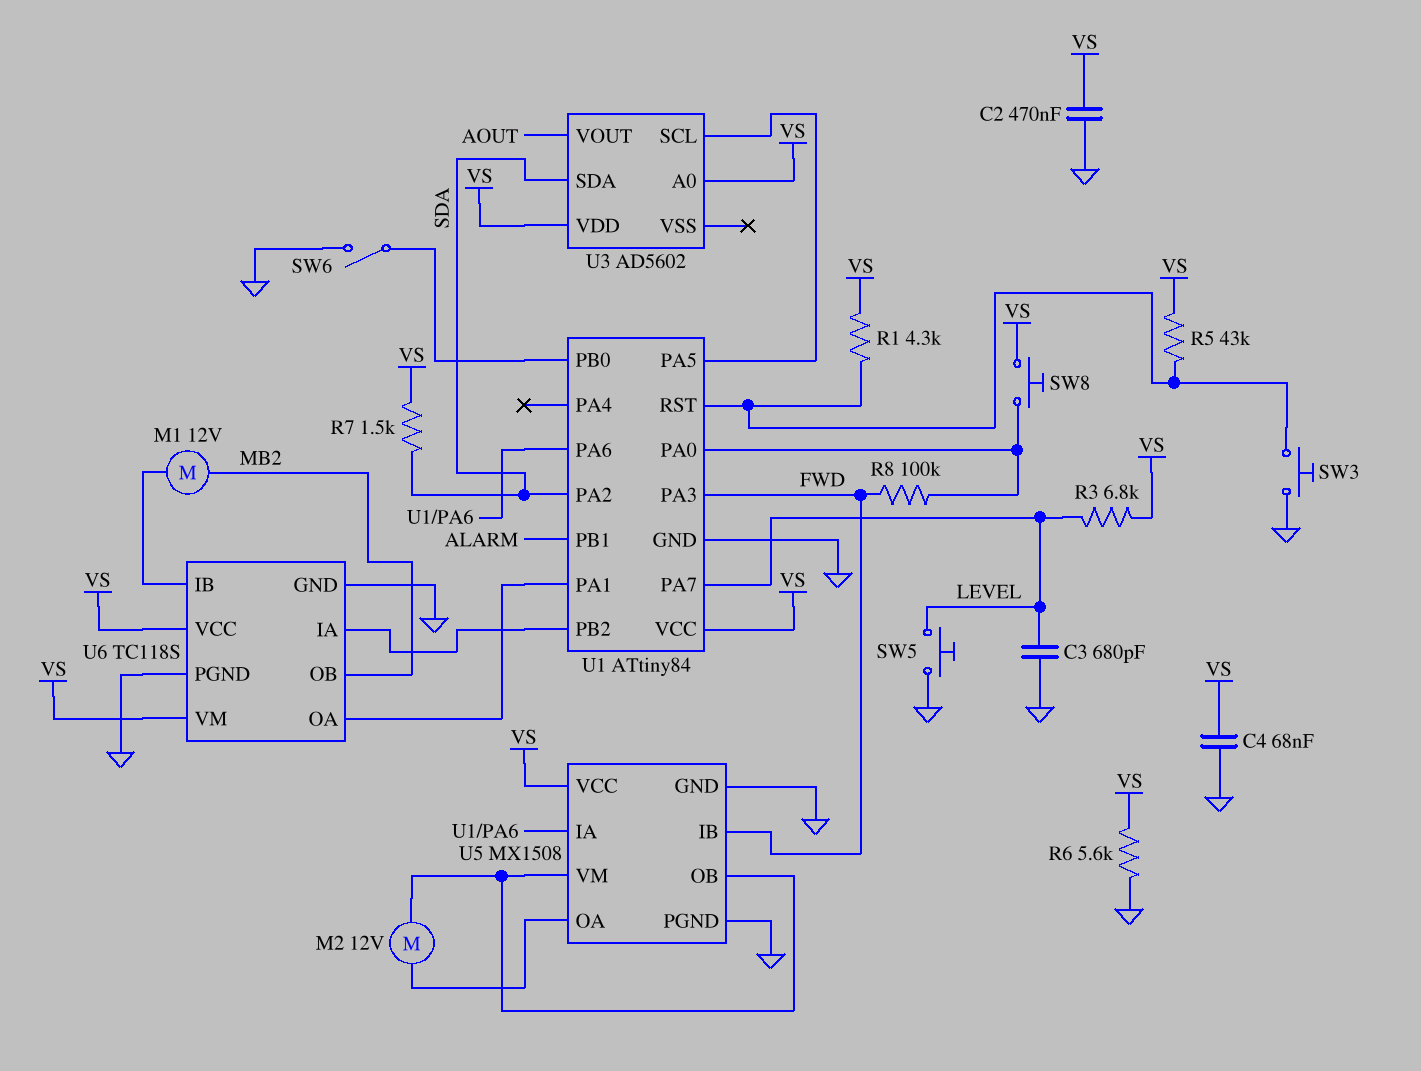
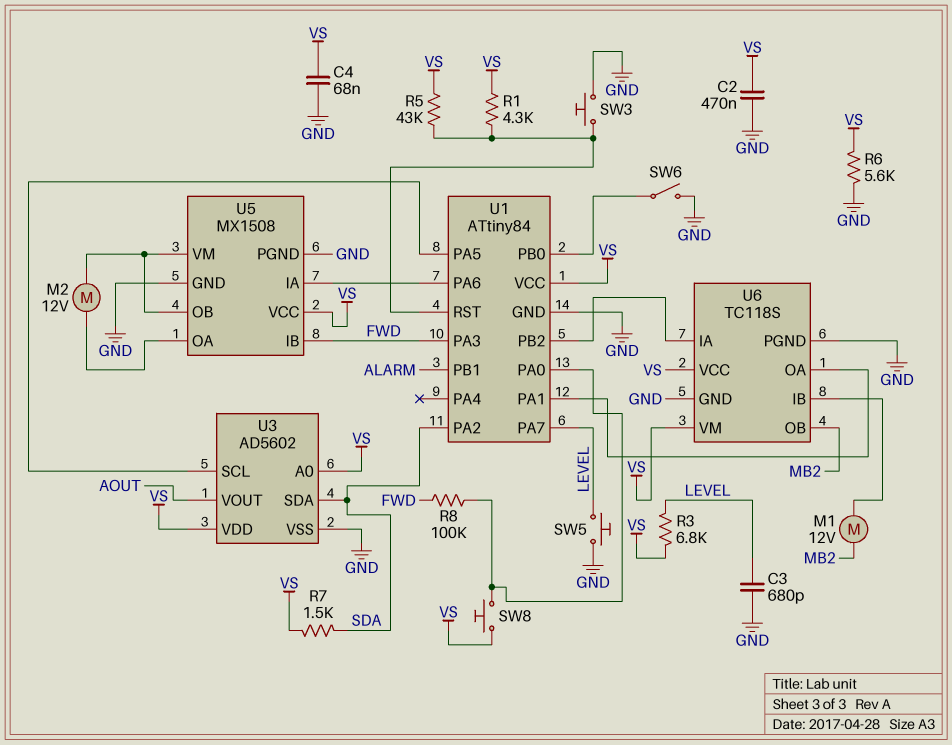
U3 pin VSS: none -> GND

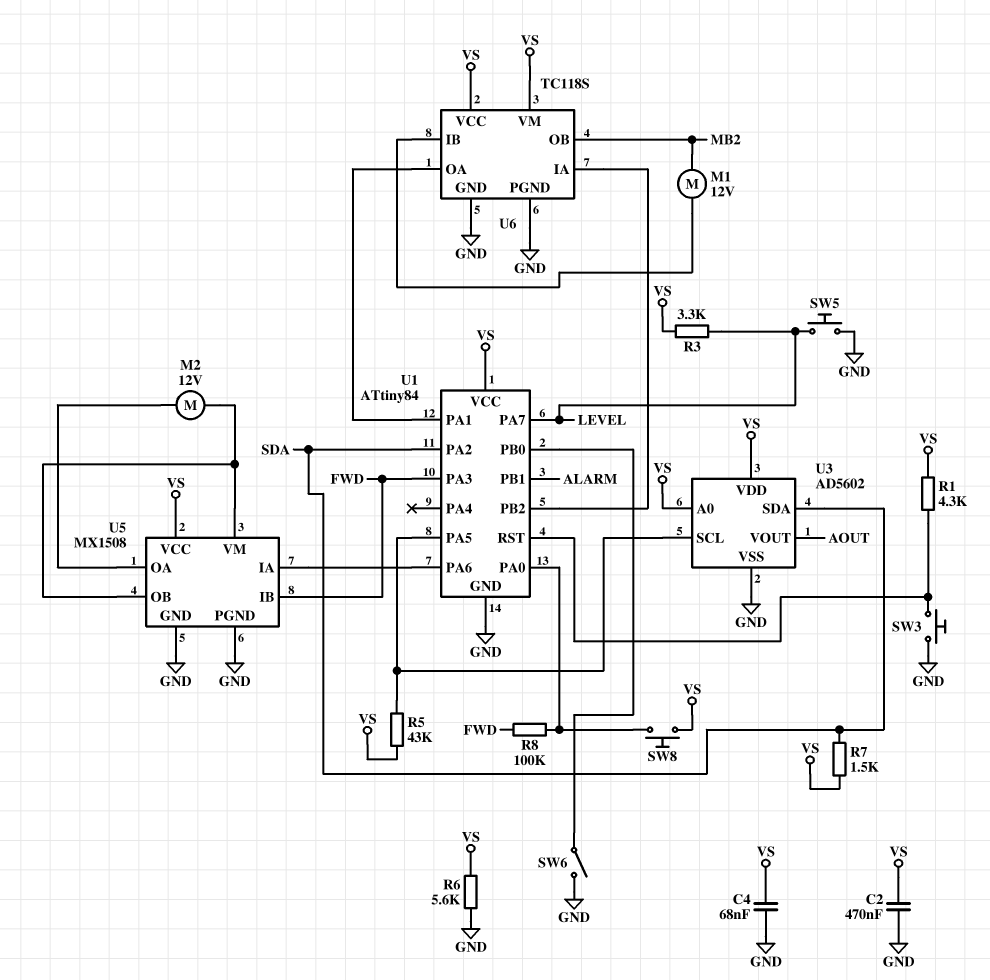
C3: 680pF (GND, LEVEL) -> none
R3: 6.8k (LEVEL, VS) -> 3.3k (LEVEL, VS)
R5: 43k (U1/RST, VS) -> 43k (U1/PA5, VS)

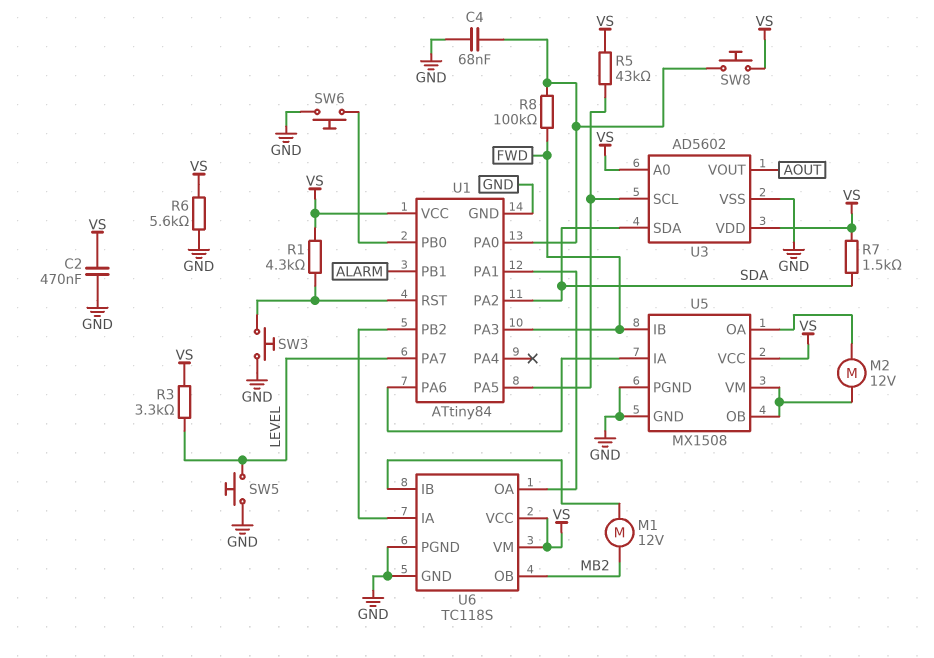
C4: 68nF (GND, VS) -> 68nF (GND, U1/PA0)
SW6: switch (GND, U1/PB0) -> button (GND, U1/PB0)

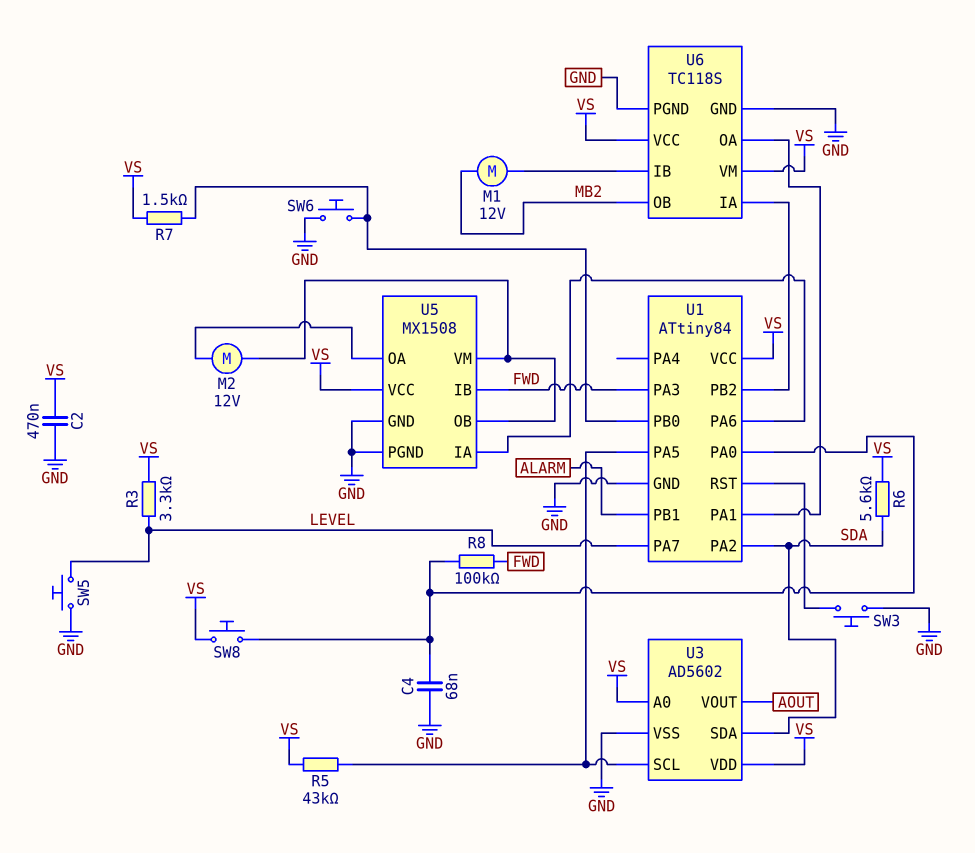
R1: 4.3k (U1/RST, VS) -> none
R6: 5.6k (GND, VS) -> 5.6k (SDA, VS)
R7: 1.5k (SDA, VS) -> 1.5k (U1/PB0, VS)

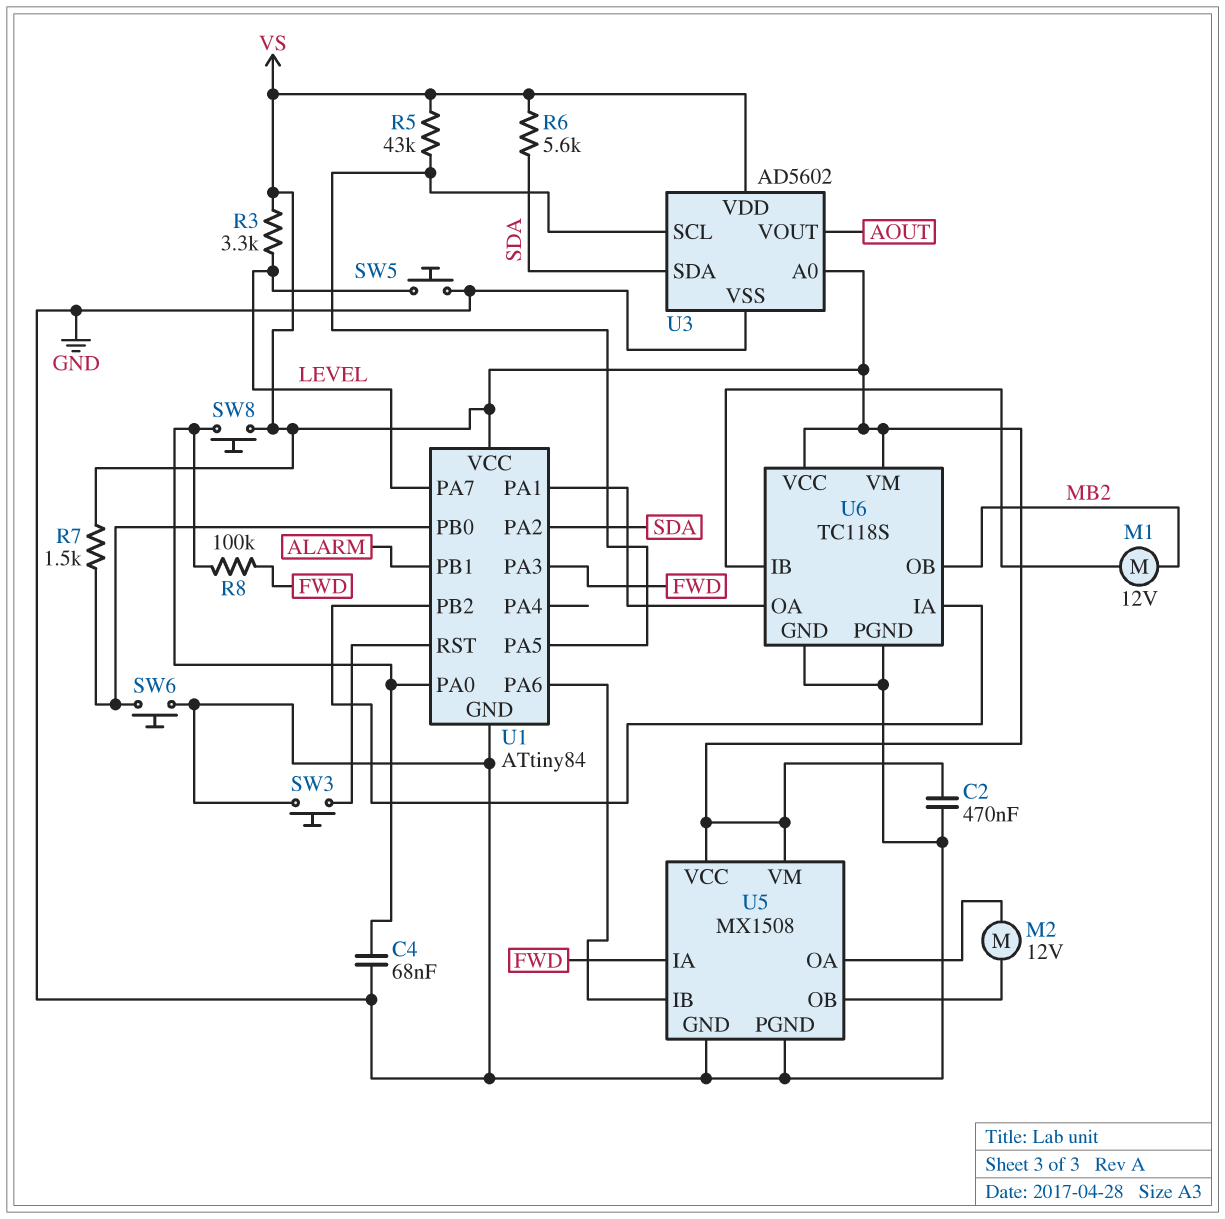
U5 pin IA: U1/PA6 -> FWD
U5 pin IB: FWD -> U1/PA6
U5 pin VM: U5/OB -> VS

